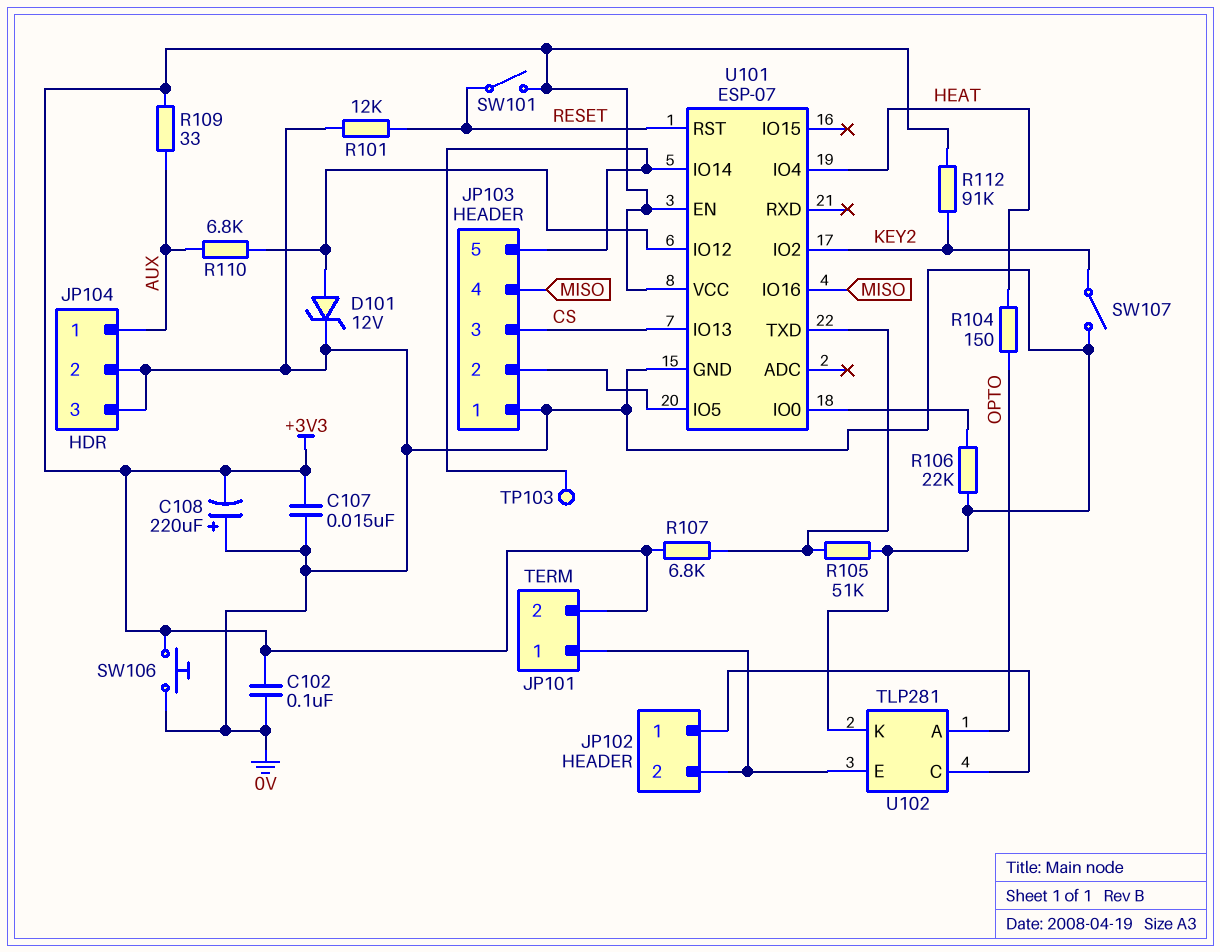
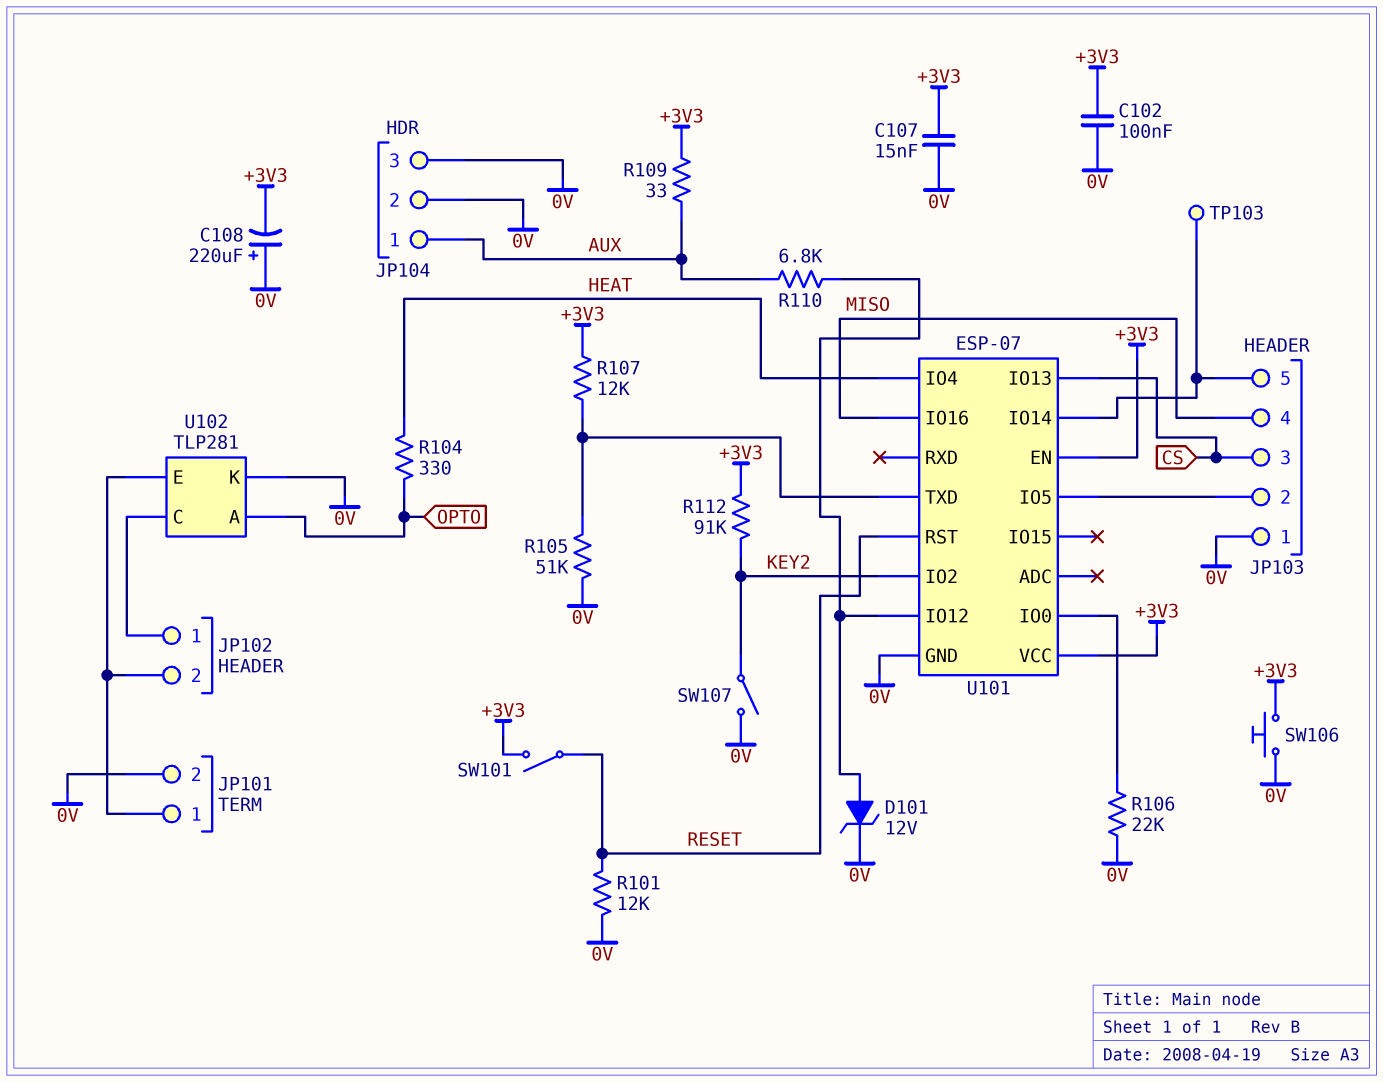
JP101 pin 2: +3V3 -> 0V
R104: 150 (HEAT, OPTO) -> 330 (HEAT, OPTO)
R107: 6.8k (+3V3, U101/TXD) -> 12k (+3V3, U101/TXD)

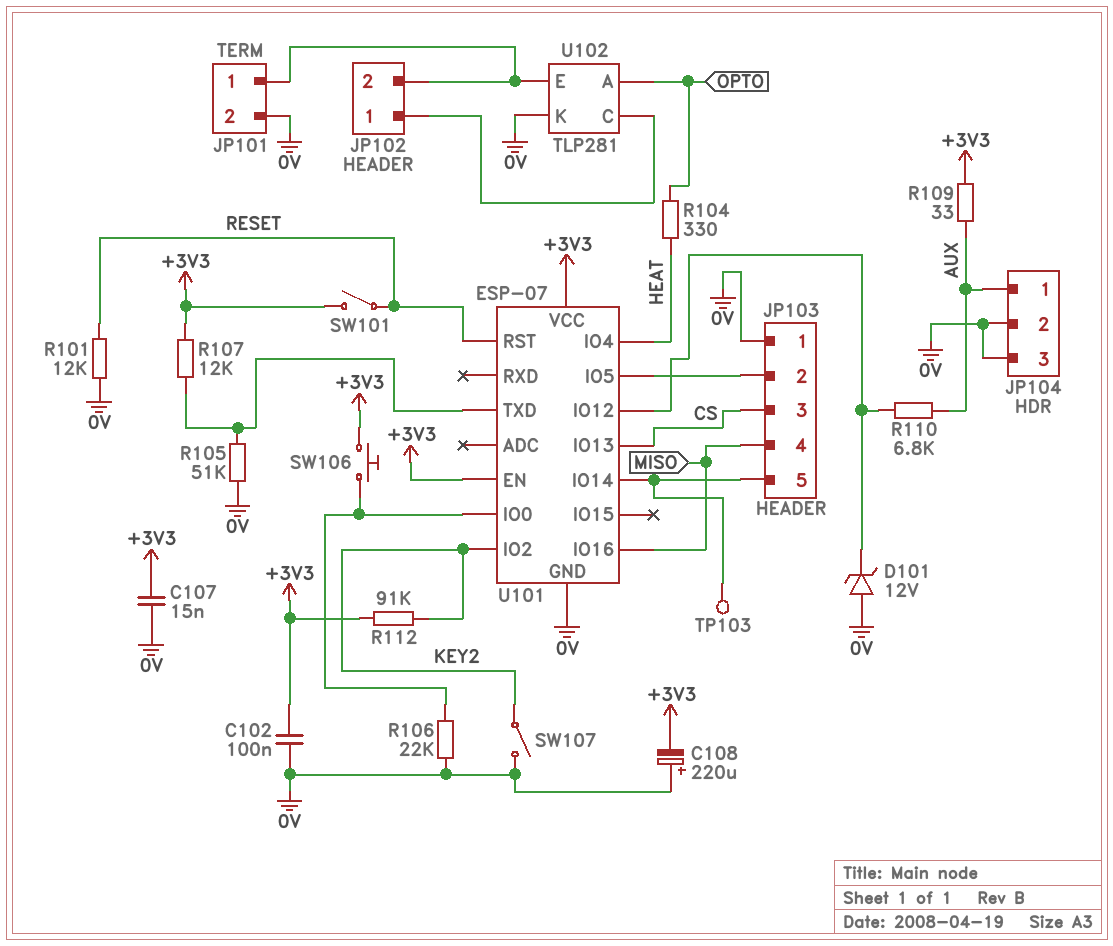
D101: zener 12V (A U101/IO12, K 0V) -> zener 12V (A 0V, K U101/IO12)
SW106: button (+3V3, 0V) -> button (+3V3, U101/IO0)

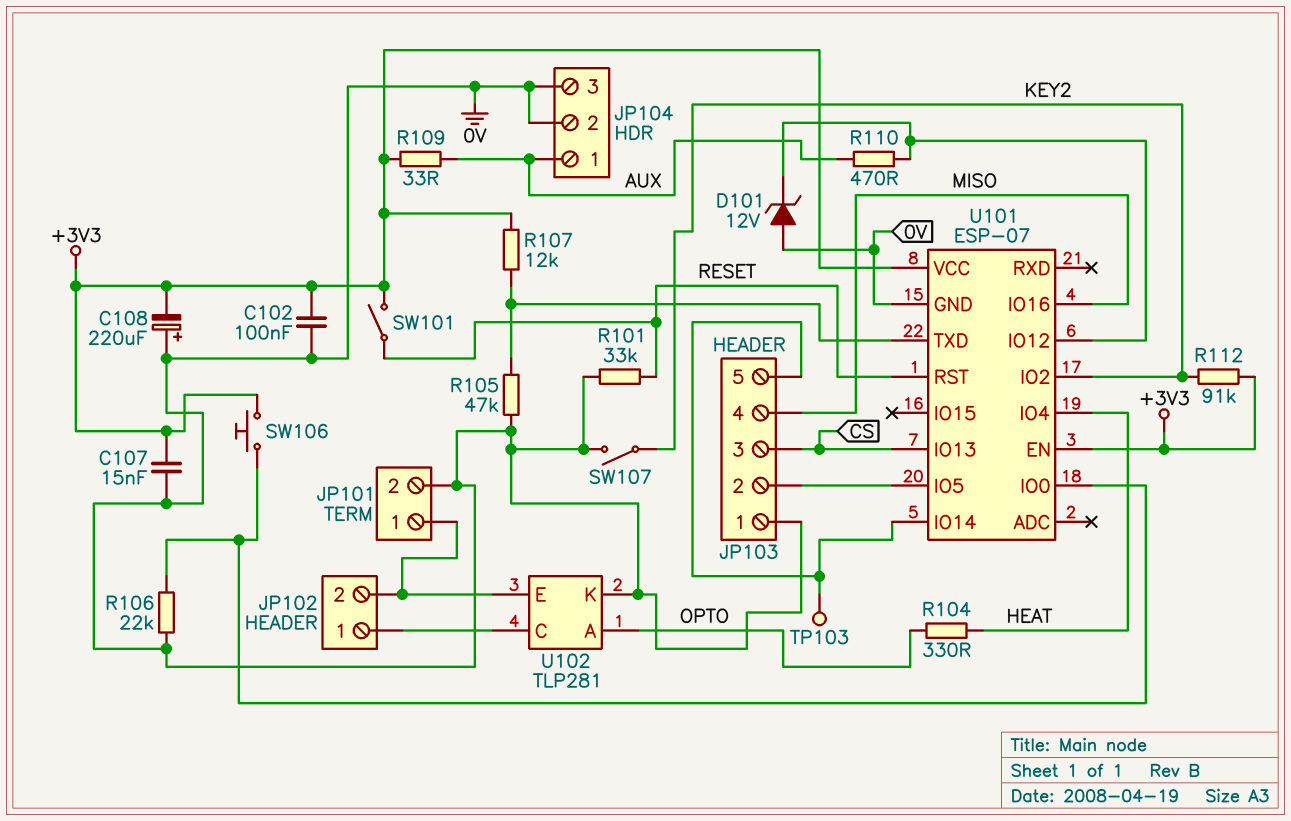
R101: 12k (0V, RESET) -> 33k (0V, RESET)
R105: 51k (0V, U101/TXD) -> 47k (0V, U101/TXD)
R110: 6.8k (AUX, U101/IO12) -> 470 (AUX, U101/IO12)

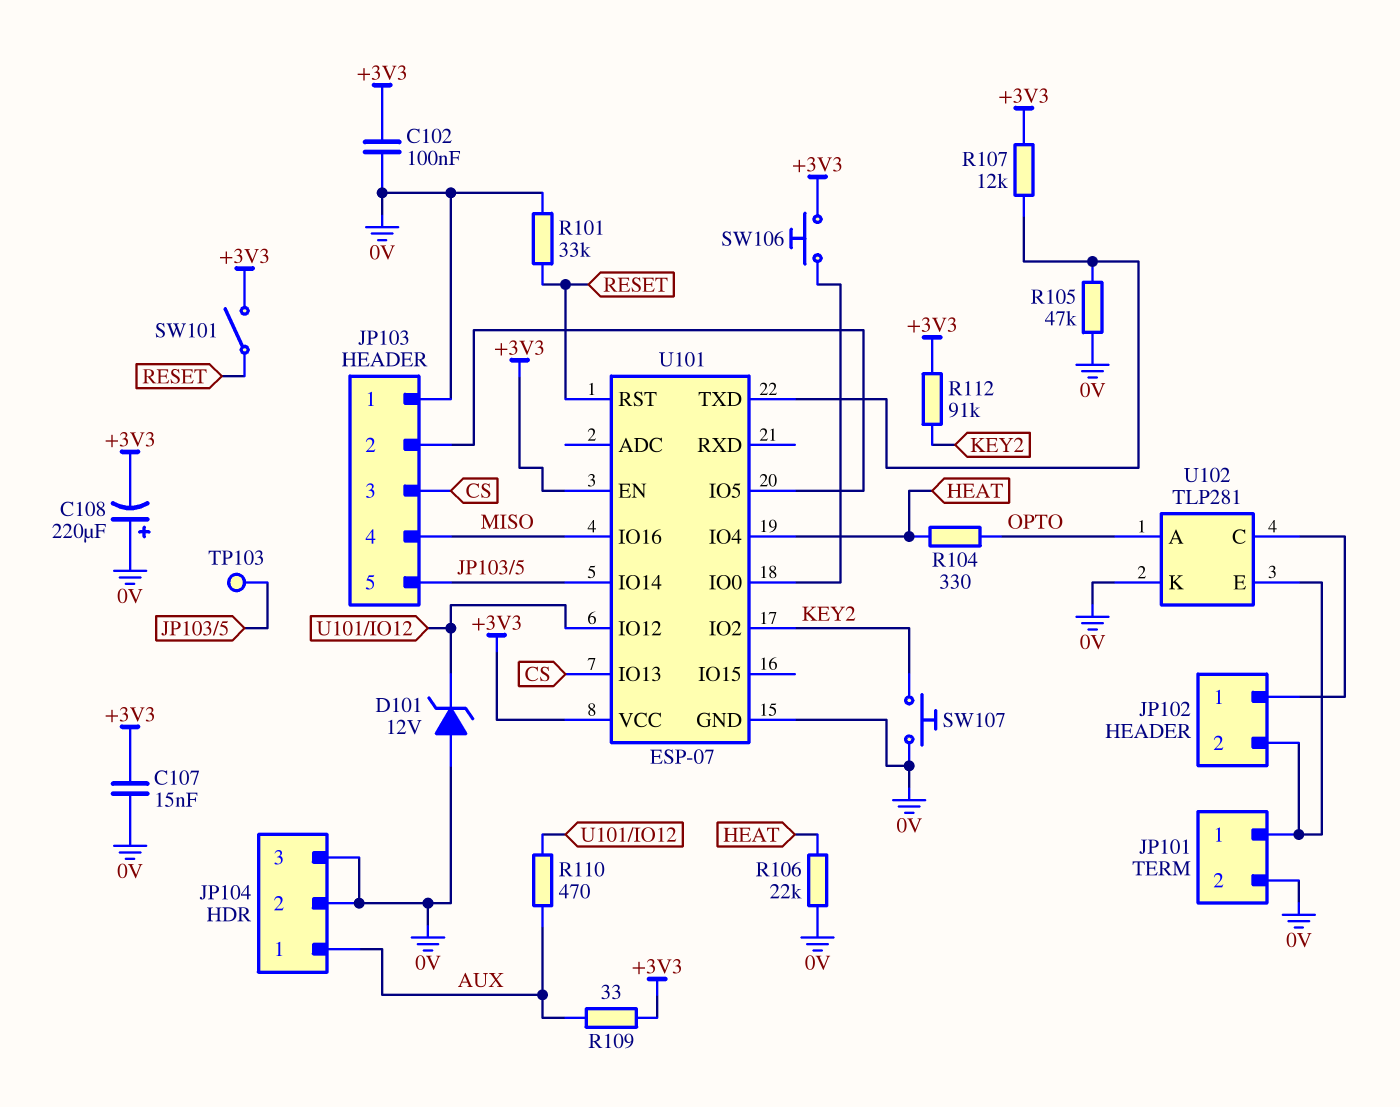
R106: 22k (0V, U101/IO0) -> 22k (0V, HEAT)
SW107: switch (0V, KEY2) -> button (0V, KEY2)

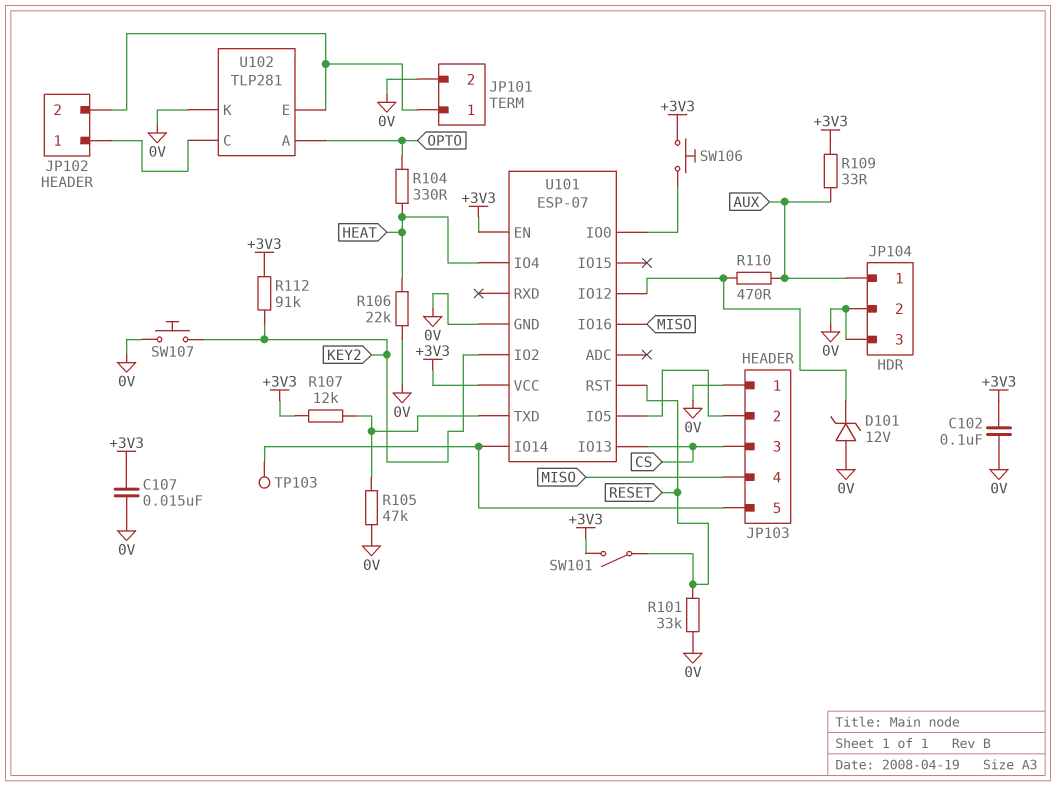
C108: 220uF (plus 0V, minus +3V3) -> none

